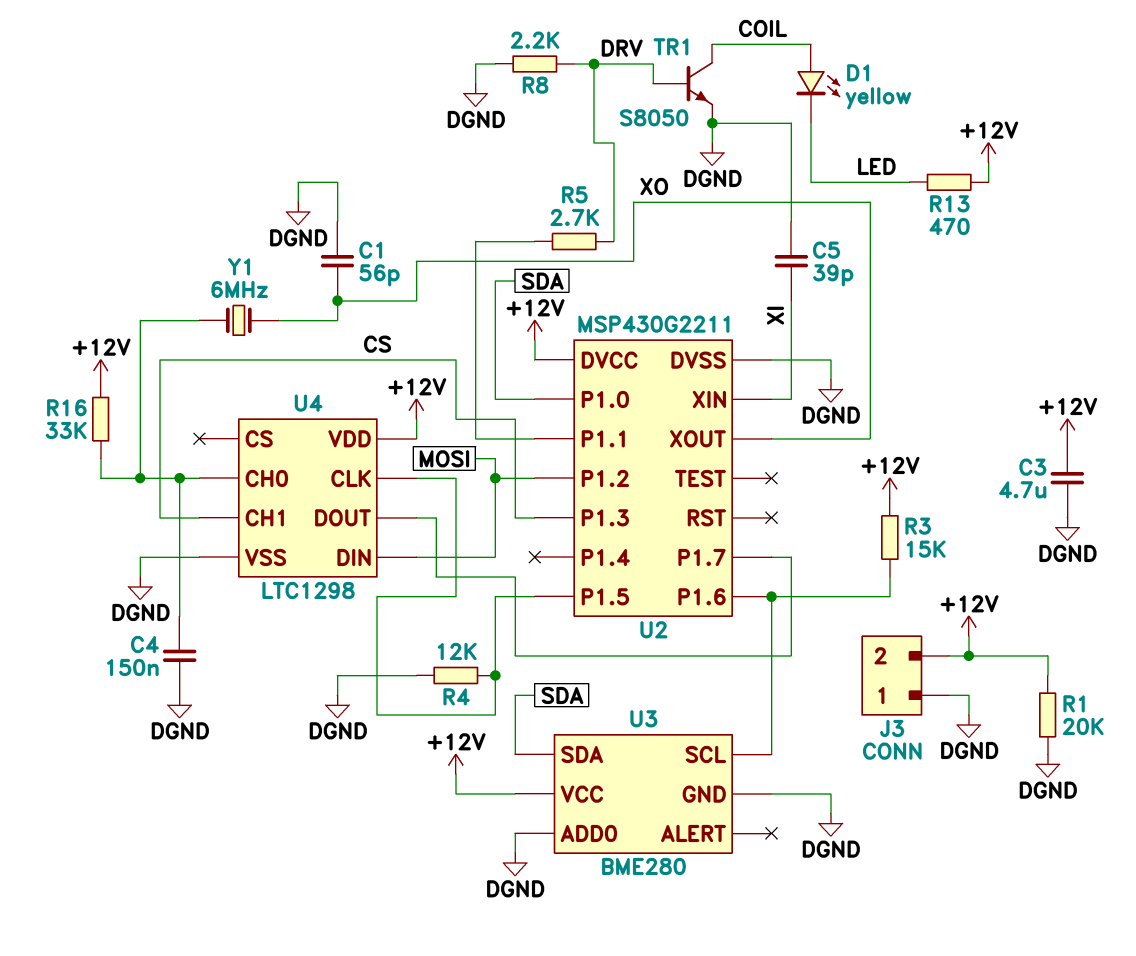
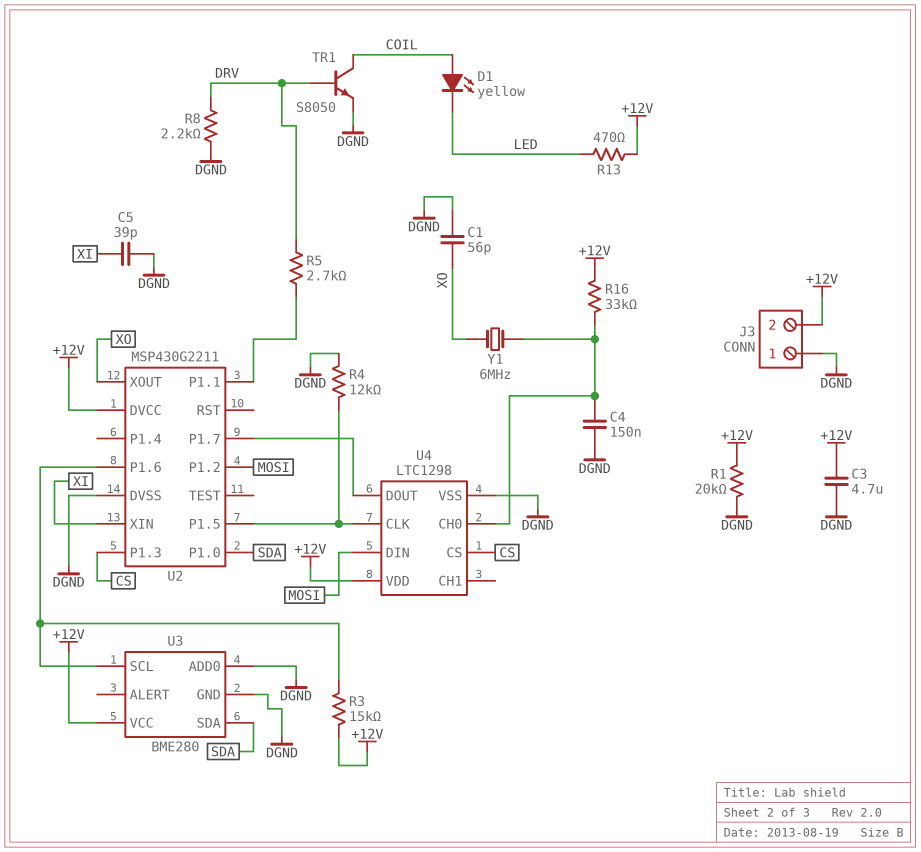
U4 pin CH1: CS -> none
U4 pin CS: none -> CS

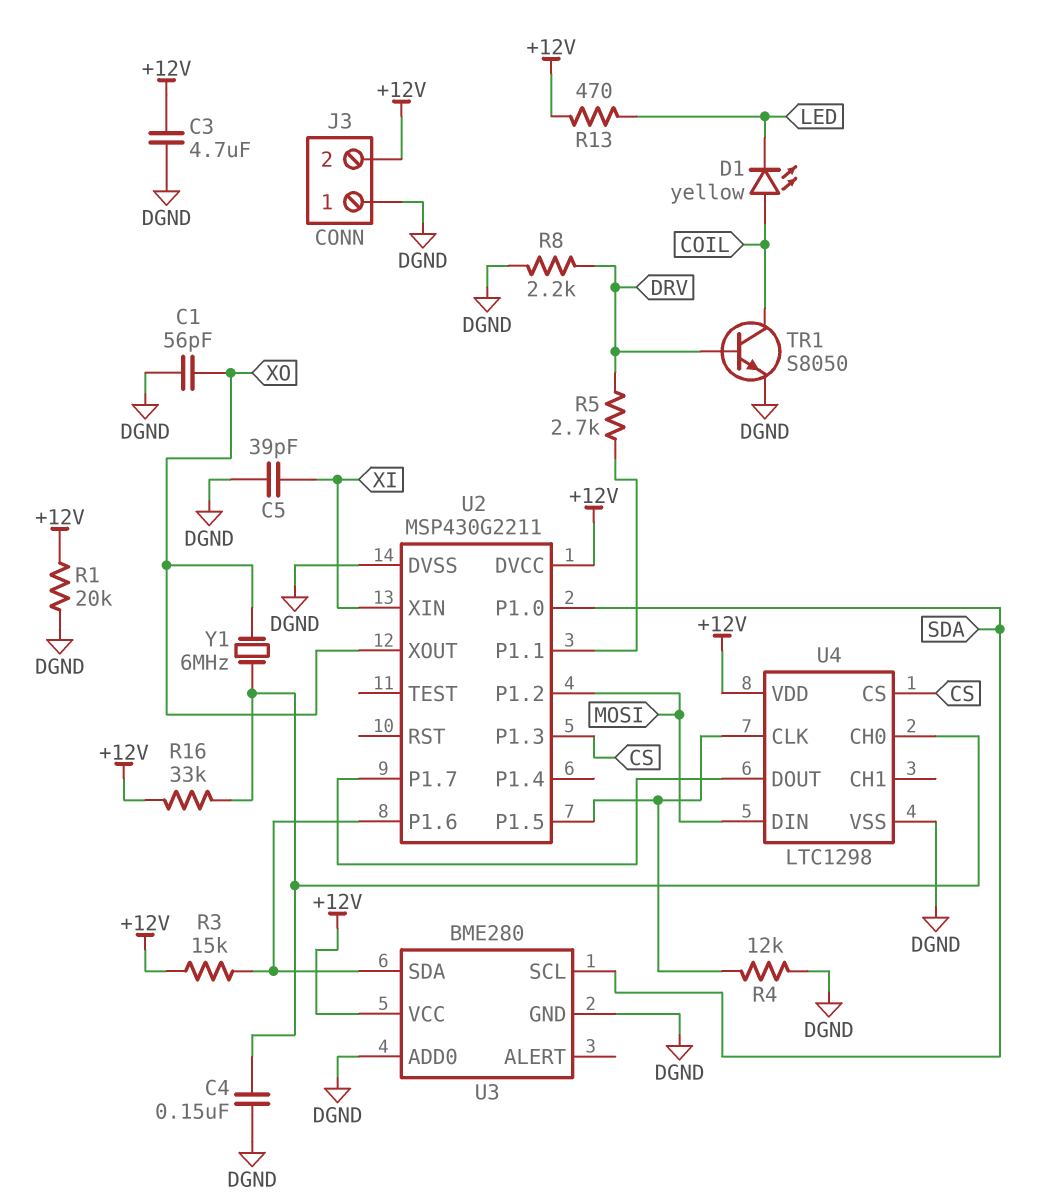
U3 pin SCL: U2/P1.6 -> SDA
U3 pin SDA: SDA -> U2/P1.6

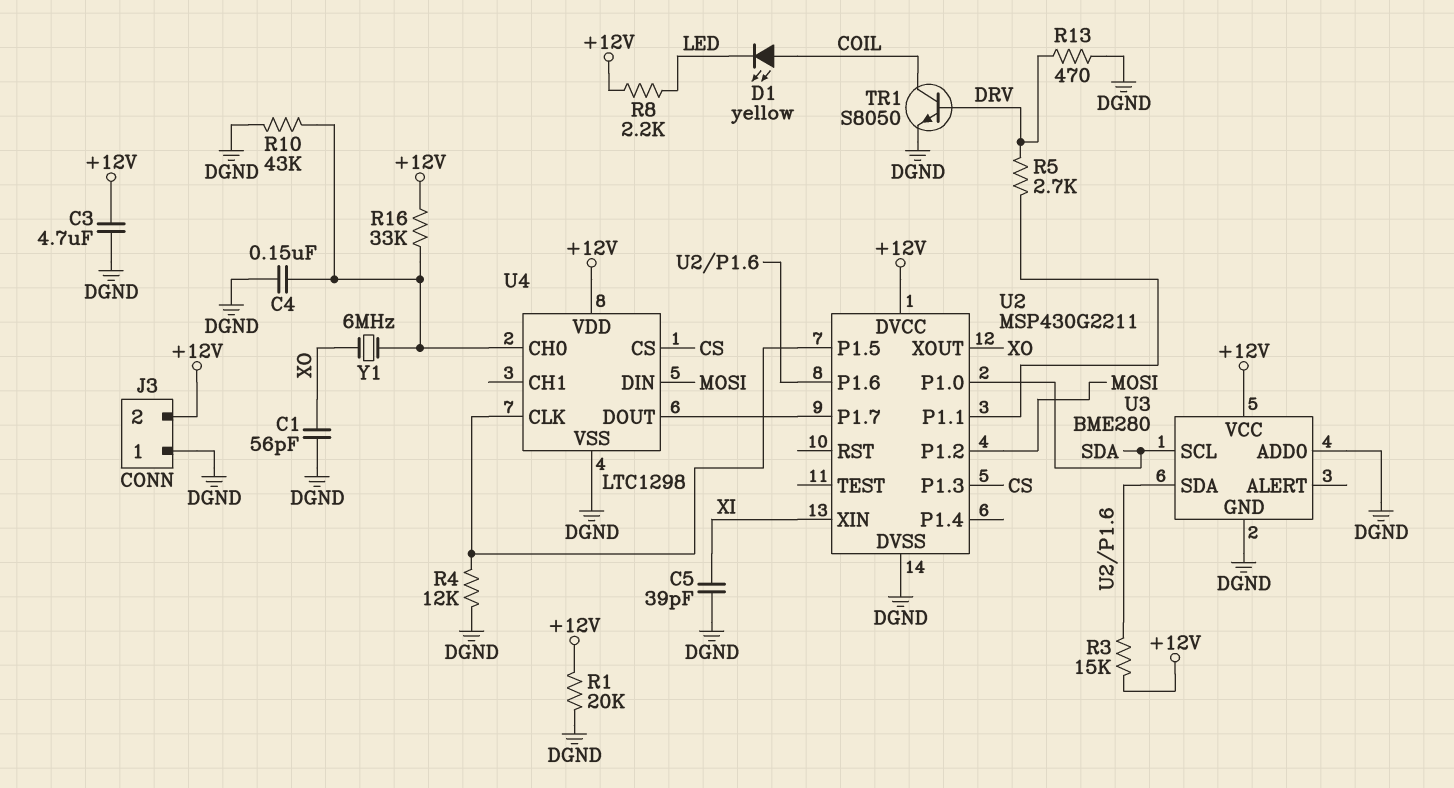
R8: 2.2k (DGND, DRV) -> 2.2k (+12V, LED)
R10: none -> 43k (DGND, U4/CH0)
R13: 470 (+12V, LED) -> 470 (DGND, DRV)

